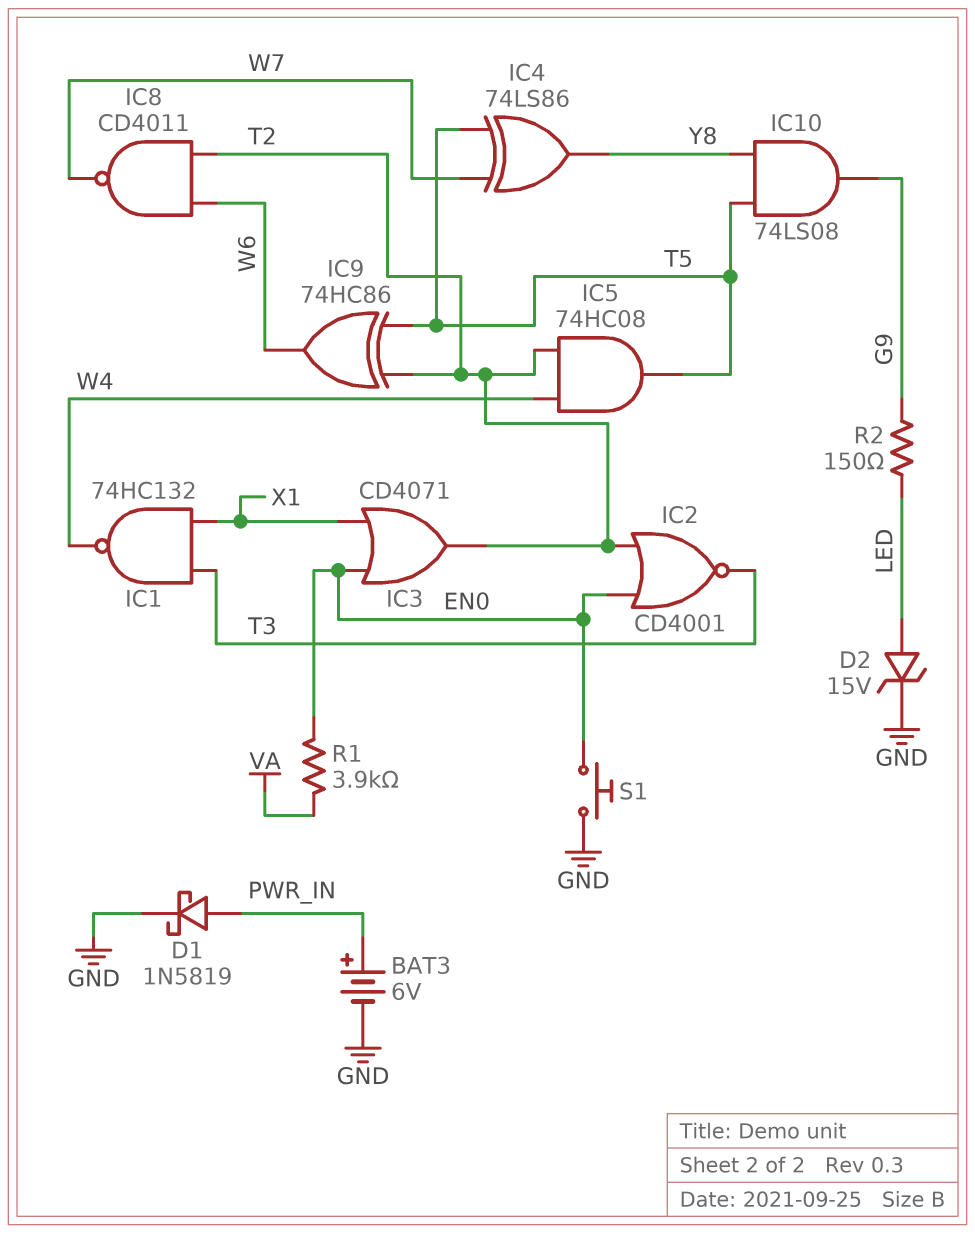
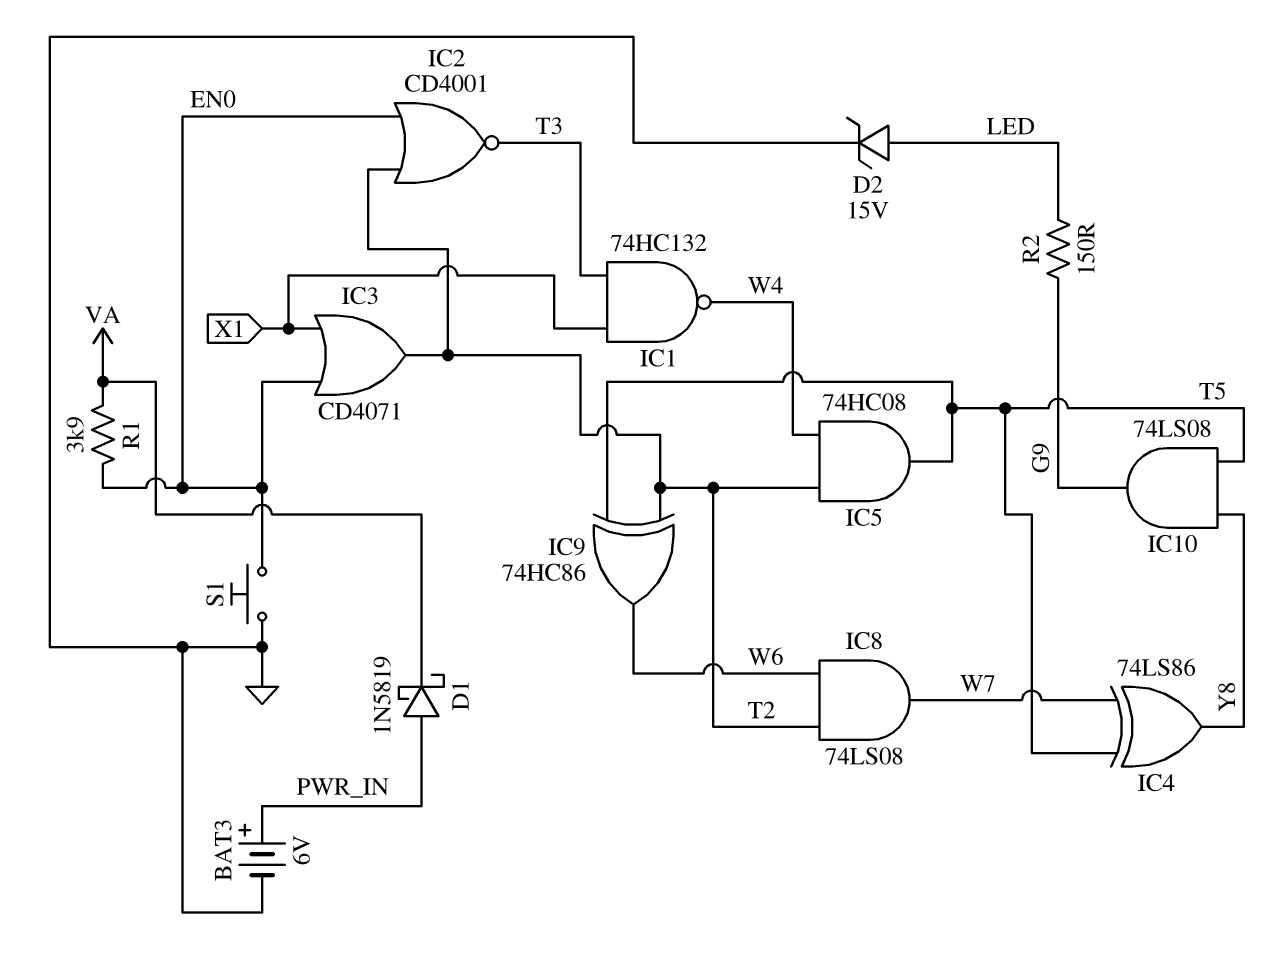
D1: schottky 1N5819 (A PWR_IN, K GND) -> schottky 1N5819 (A PWR_IN, K VA)
IC8: NAND CD4011 (in T2, in W6, out W7) -> AND 74LS08 (in T2, in W6, out W7)

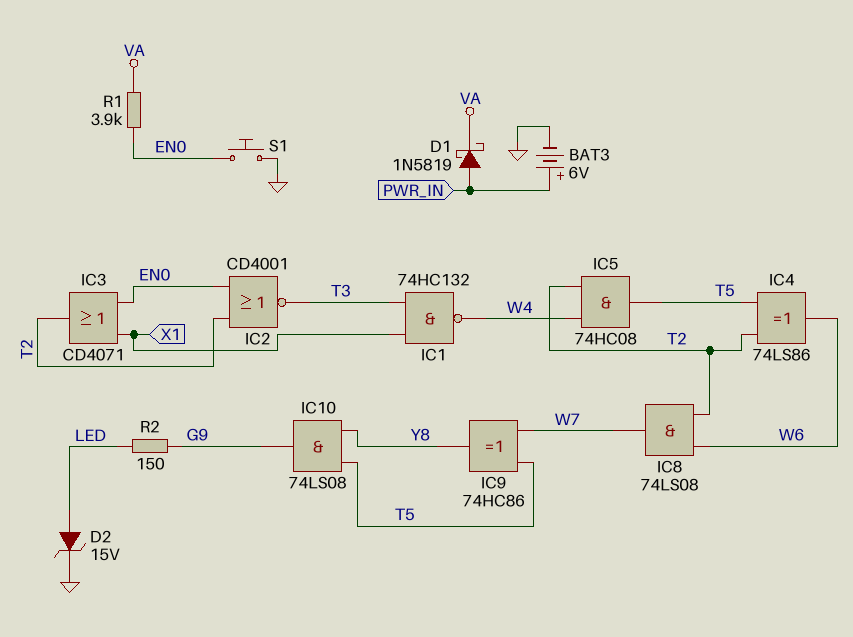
IC4: XOR 74LS86 (in T5, in W7, out Y8) -> XOR 74LS86 (in T2, in T5, out W6)
IC9: XOR 74HC86 (in T2, in T5, out W6) -> XOR 74HC86 (in T5, in W7, out Y8)

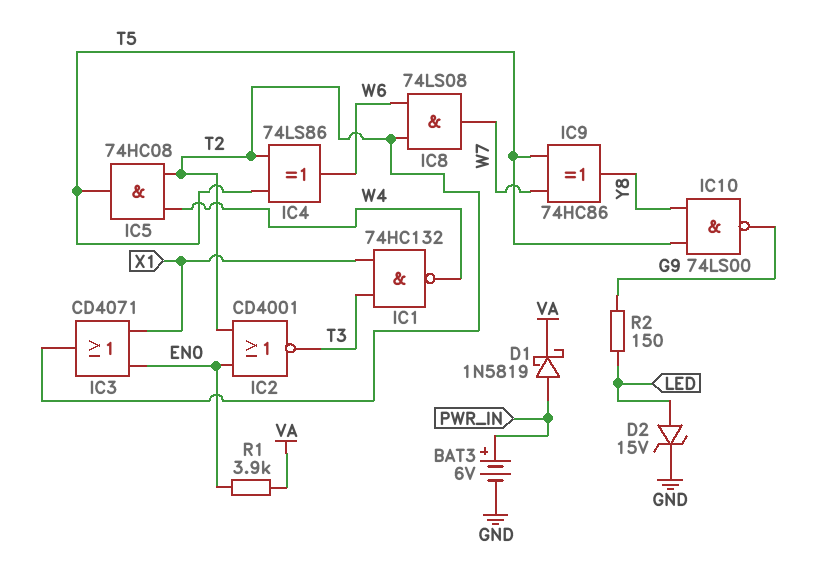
IC10: AND 74LS08 (in T5, in Y8, out G9) -> NAND 74LS00 (in T5, in Y8, out G9)
S1: button (EN0, GND) -> none

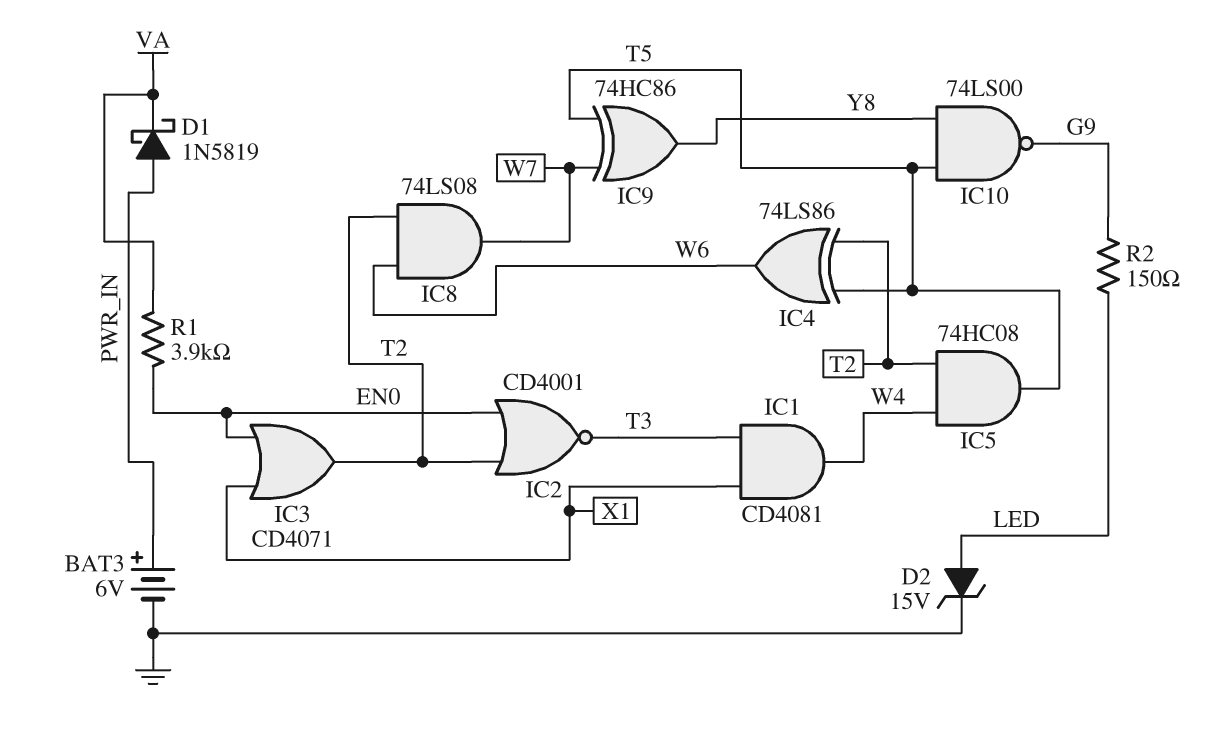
IC1: NAND 74HC132 (in T3, in X1, out W4) -> AND CD4081 (in T3, in X1, out W4)

